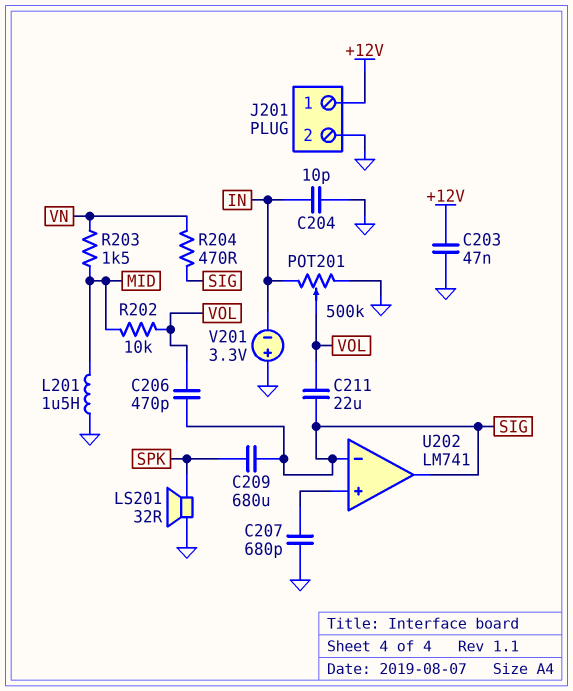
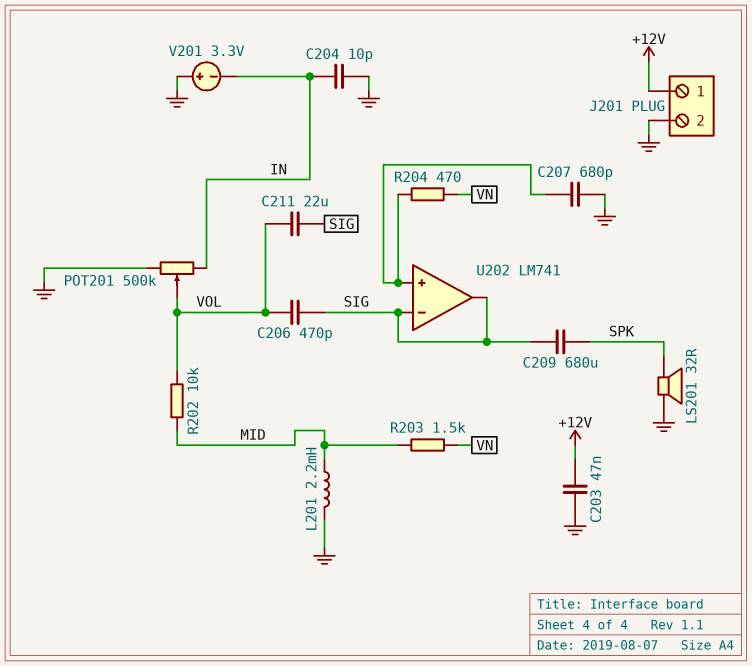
L201: 1.5uH (GND, MID) -> 2.2mH (GND, MID)
R204: 470 (SIG, VN) -> 470 (U202/in+, VN)

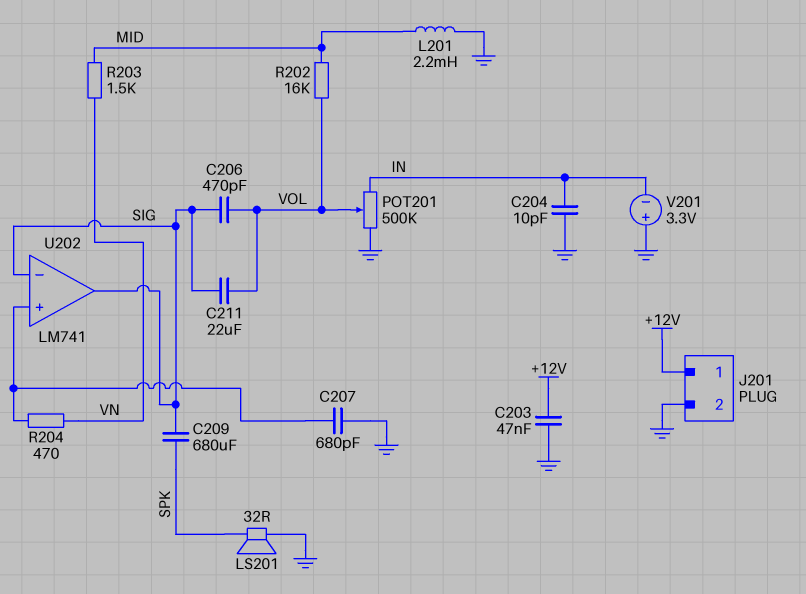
R202: 10k (MID, VOL) -> 16k (MID, VOL)

